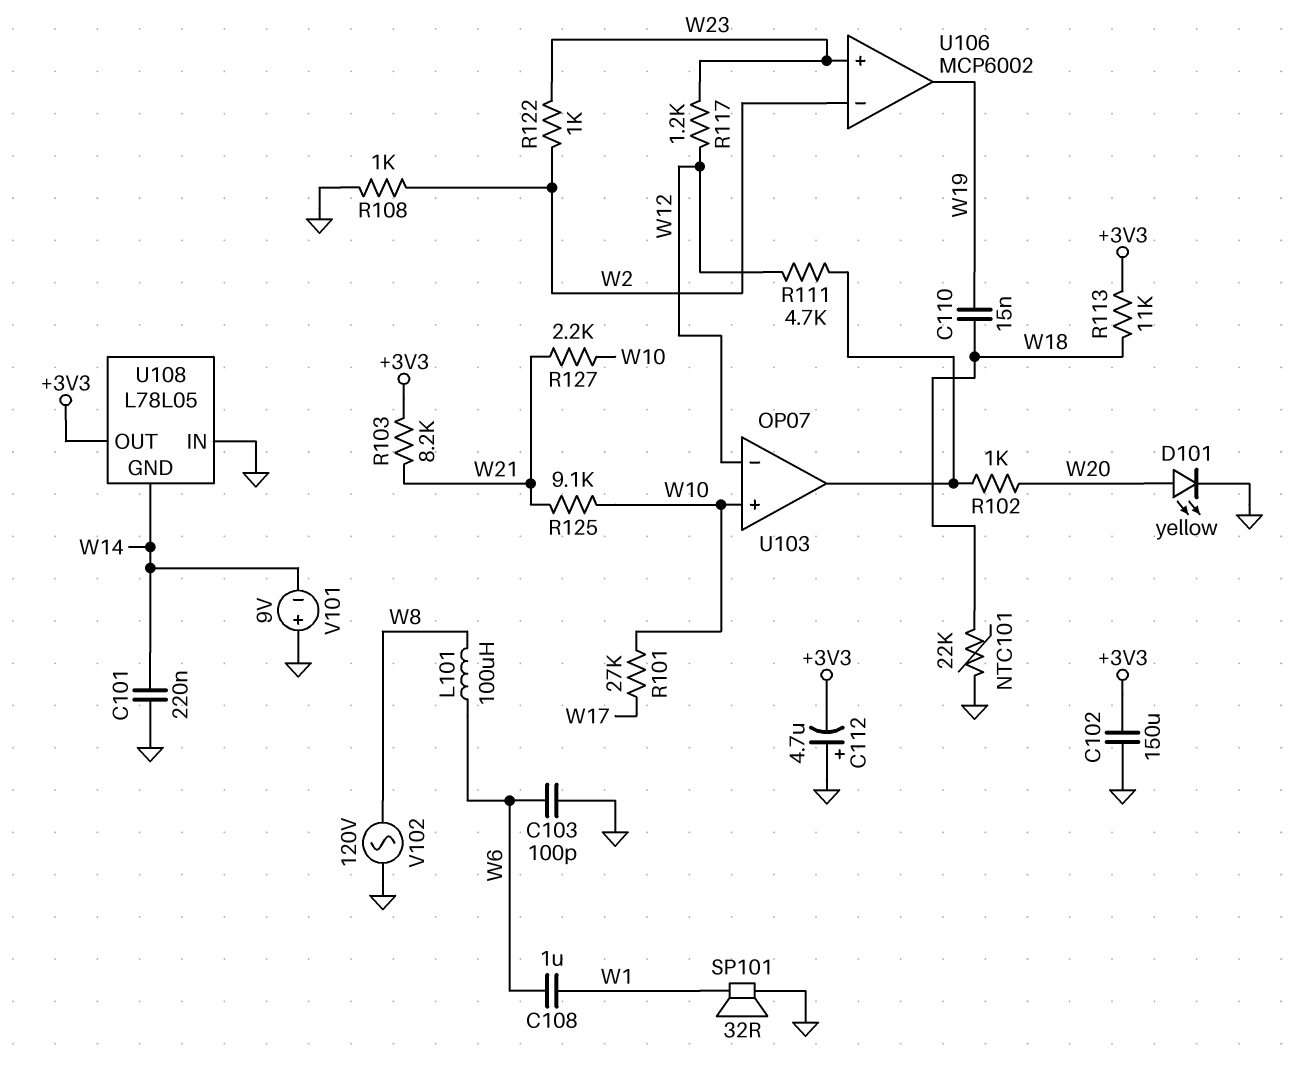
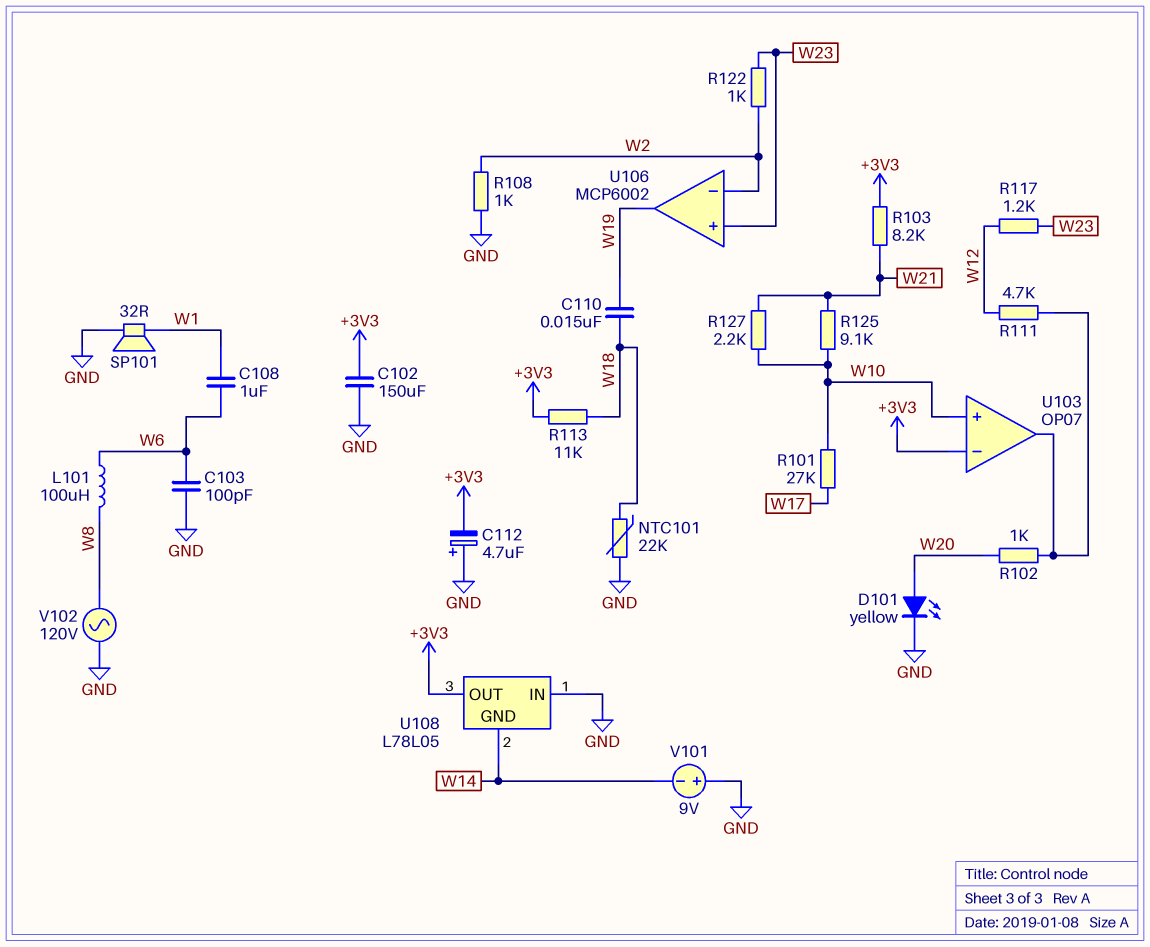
C101: 220nF (GND, W14) -> none
U103 pin in-: W12 -> +3V3

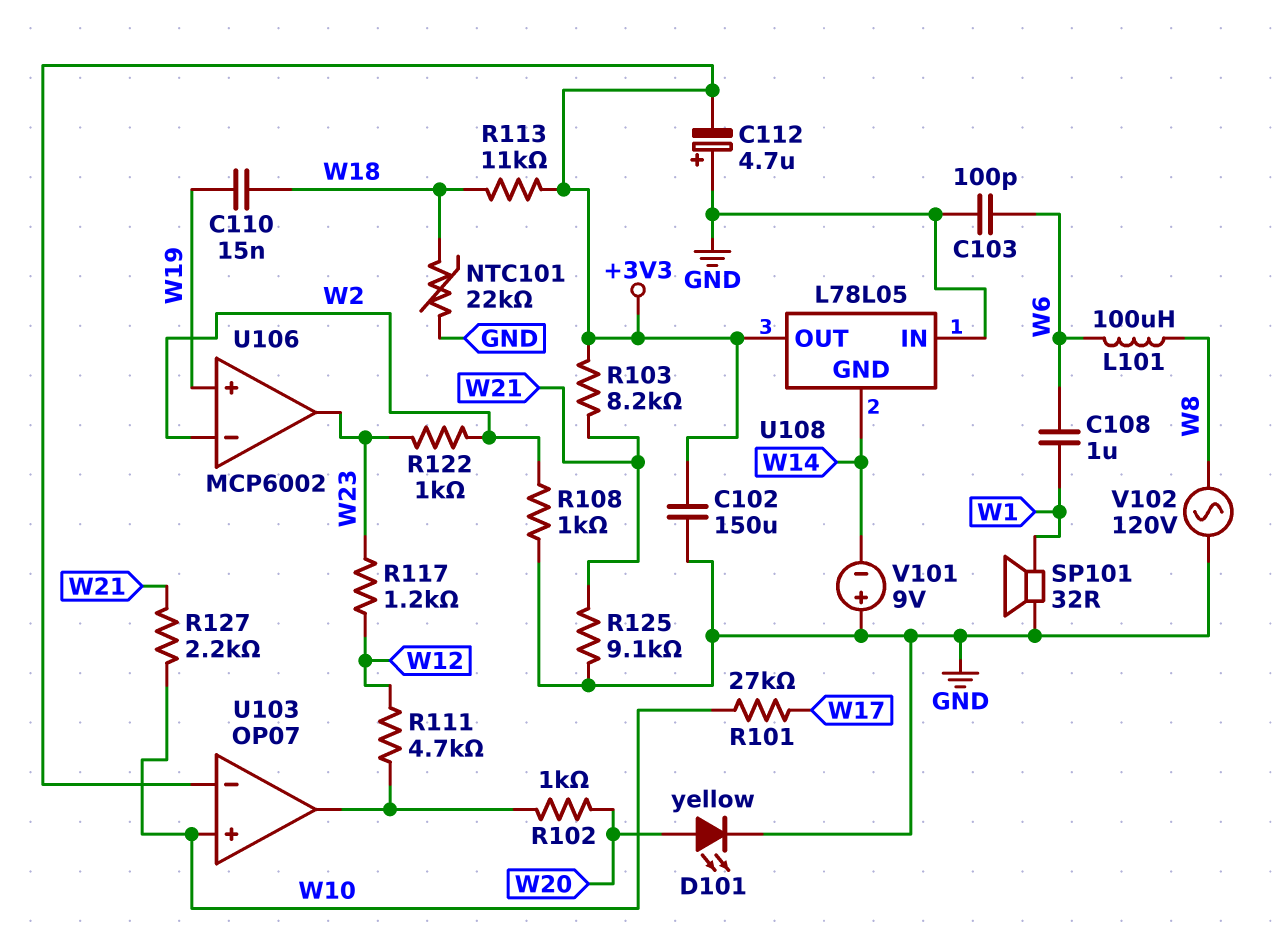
R125: 9.1k (W10, W21) -> 9.1k (GND, W21)
U106 pin in+: W23 -> W19
U106 pin out: W19 -> W23

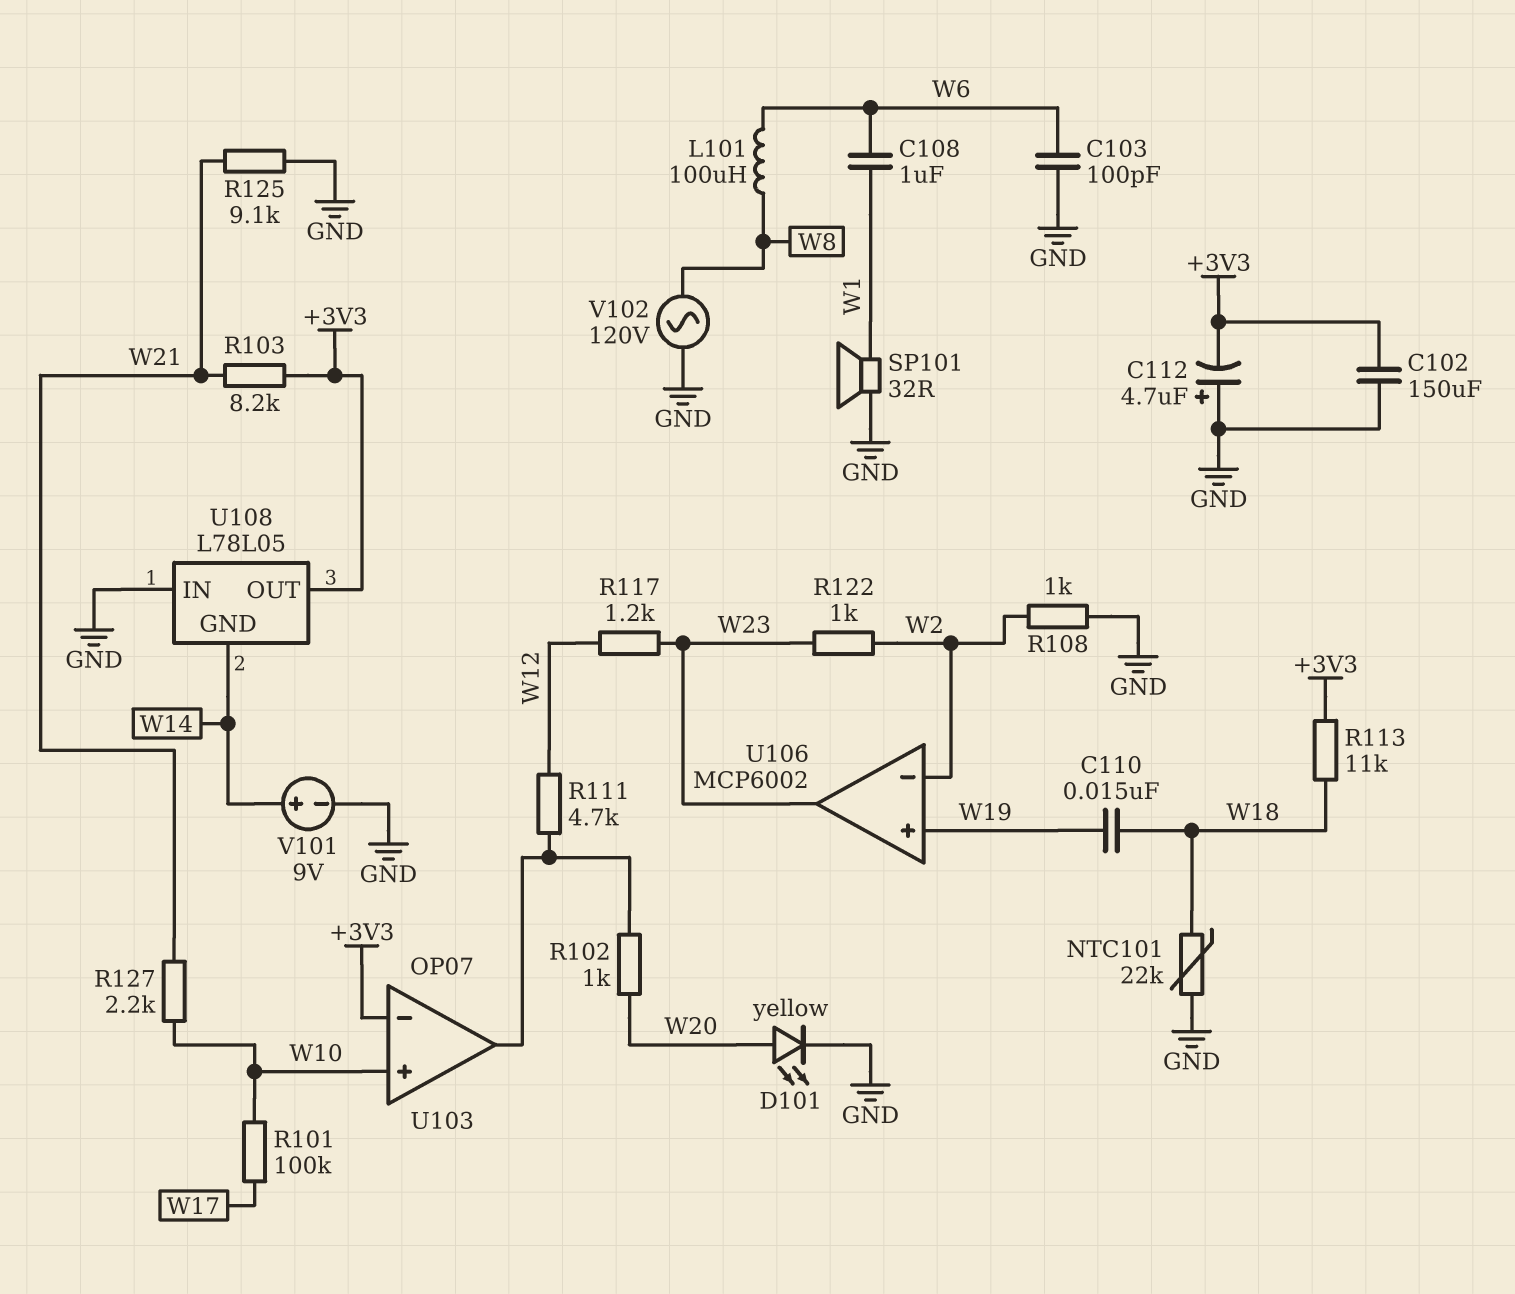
R101: 27k (W10, W17) -> 100k (W10, W17)
V101: 9V (plus GND, minus W14) -> 9V (plus W14, minus GND)

